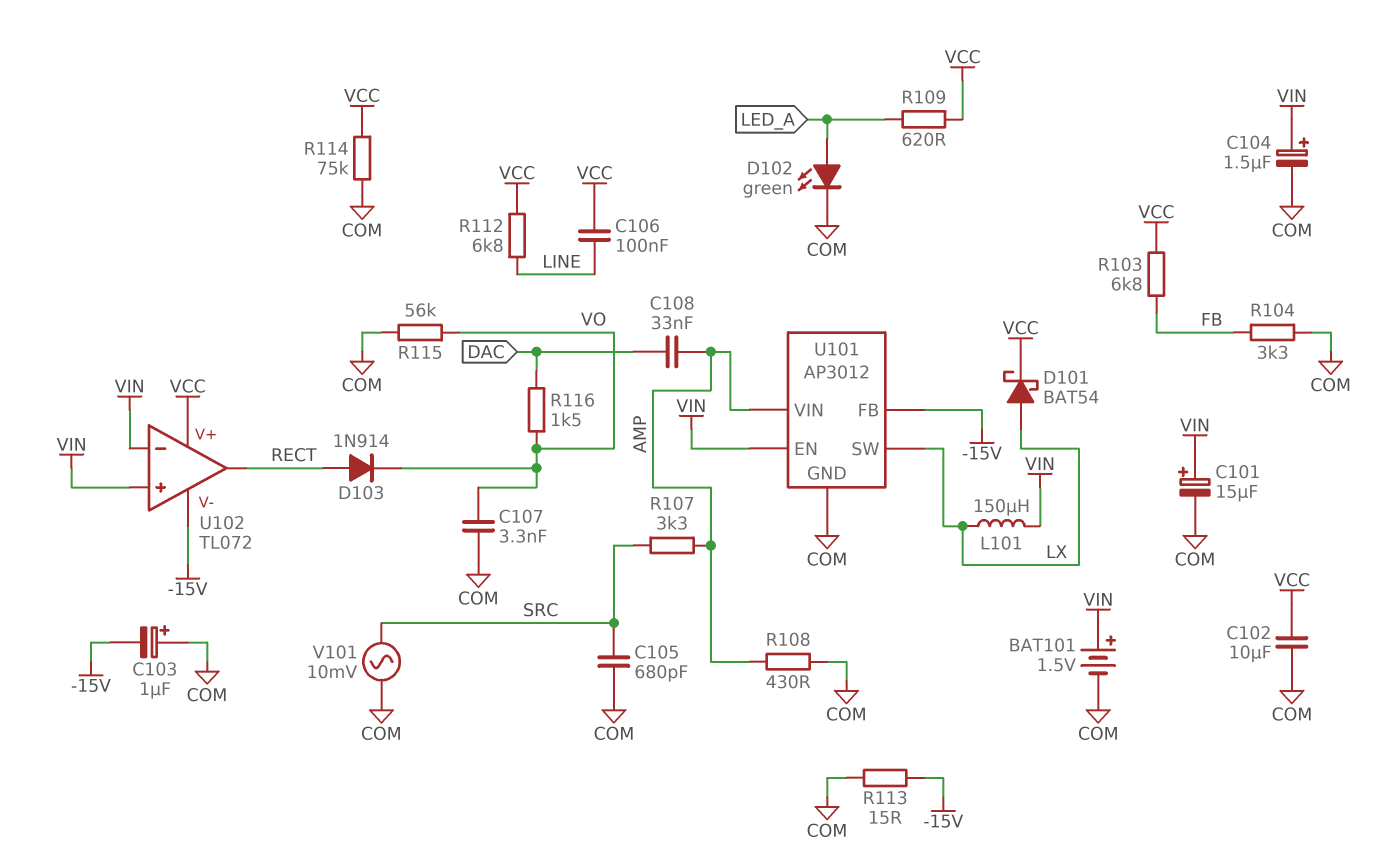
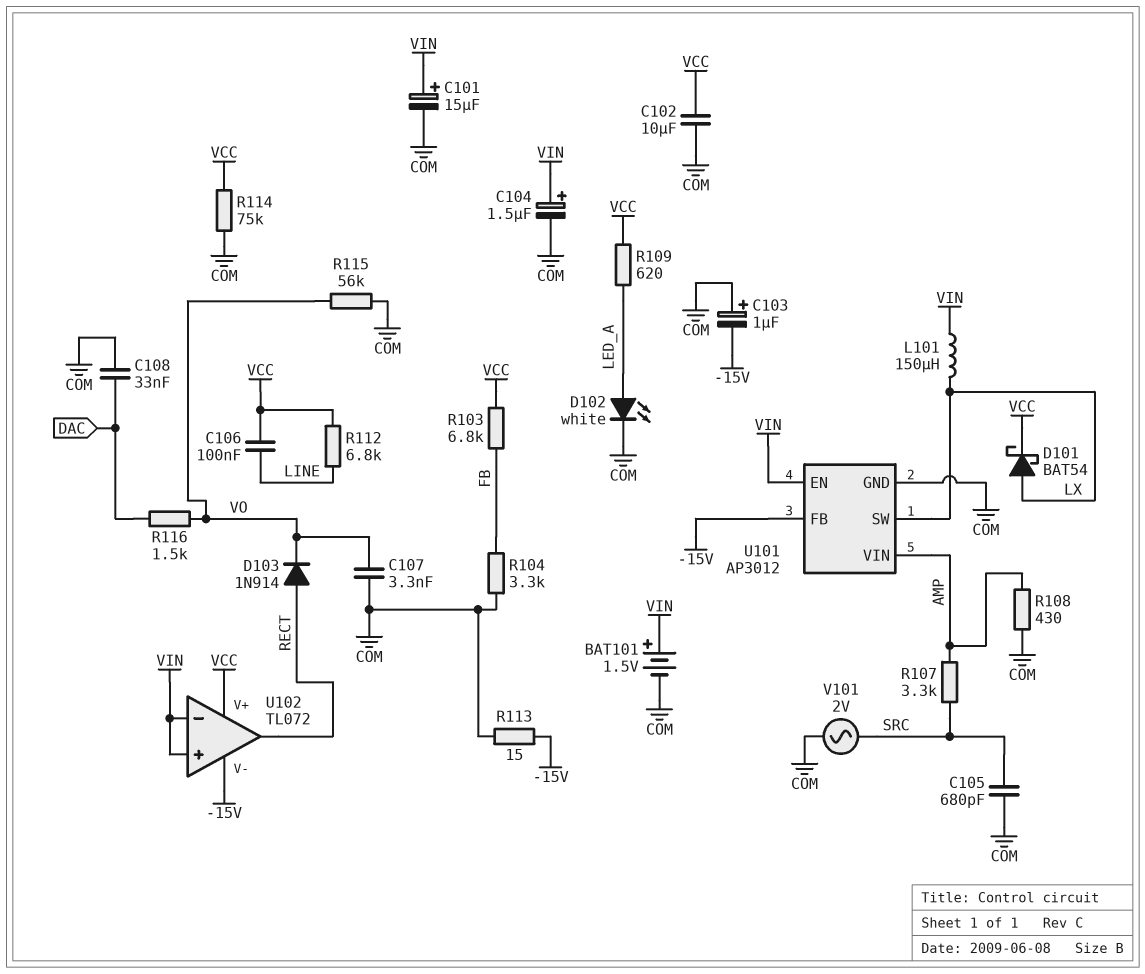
C108: 33nF (AMP, DAC) -> 33nF (COM, DAC)
D102: LED green (A LED_A, K COM) -> LED white (A LED_A, K COM)
V101: AC 10mV (COM, SRC) -> AC 2V (COM, SRC)

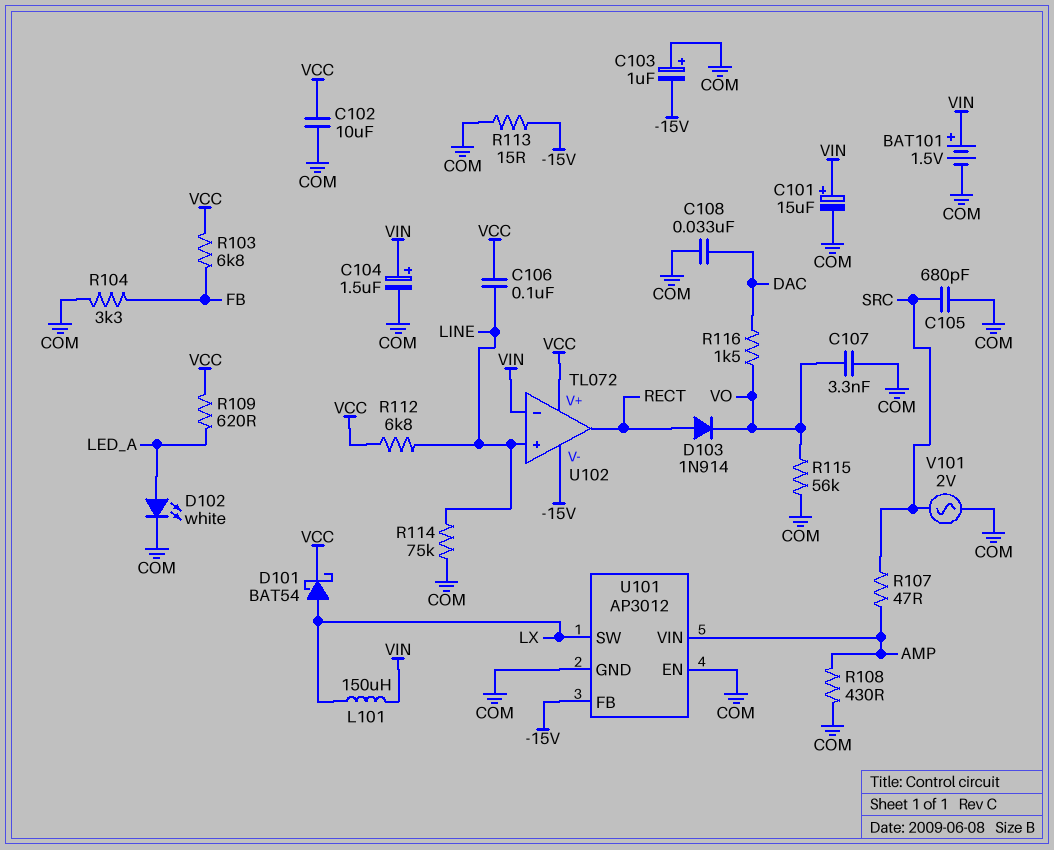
R107: 3.3k (AMP, SRC) -> 47 (AMP, SRC)
R114: 75k (COM, VCC) -> 75k (COM, LINE)
U101 pin EN: VIN -> COM
U102 pin in+: VIN -> LINE

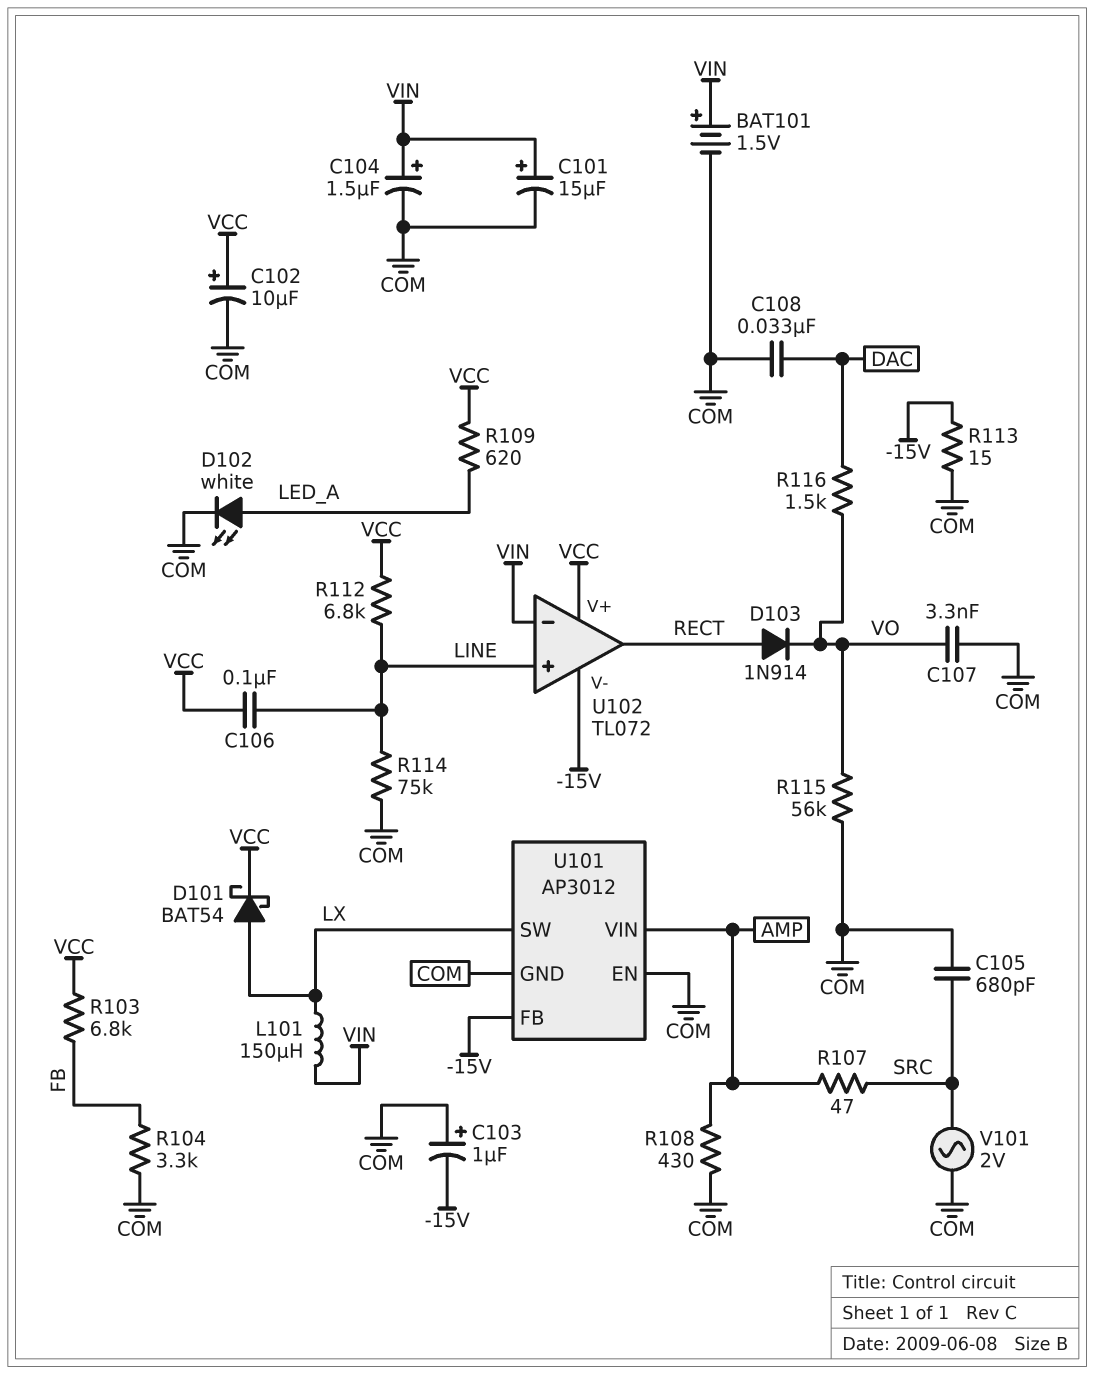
C102: 10uF (COM, VCC) -> 10uF (plus VCC, minus COM)

